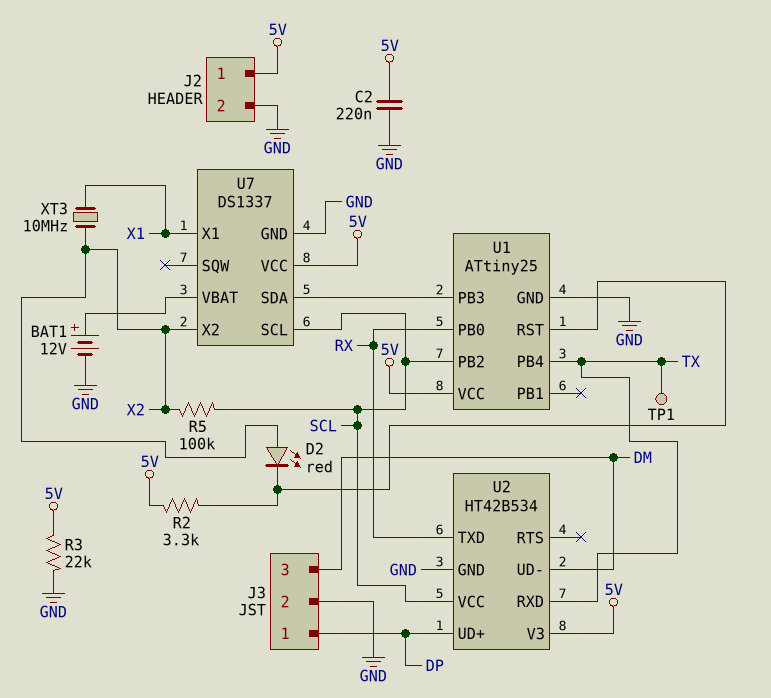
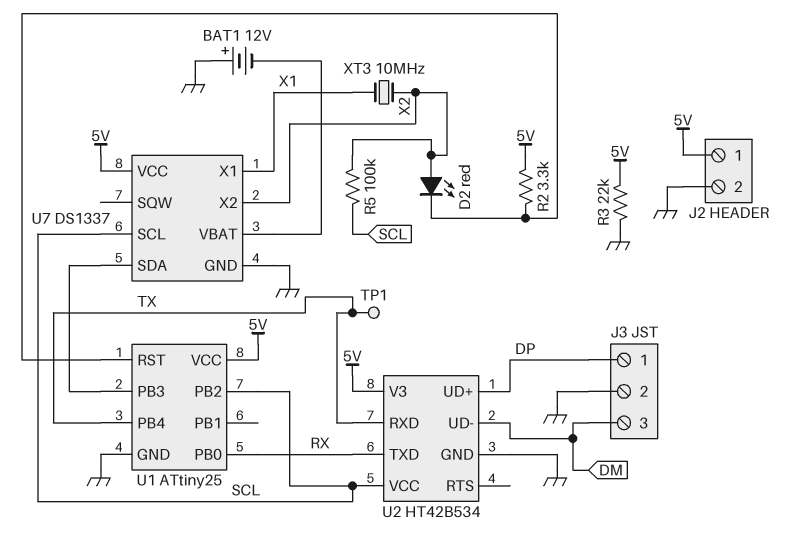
BAT1: 12V (plus U7/VBAT, minus GND) -> 12V (plus GND, minus U7/VBAT)
C2: 220nF (5V, GND) -> none

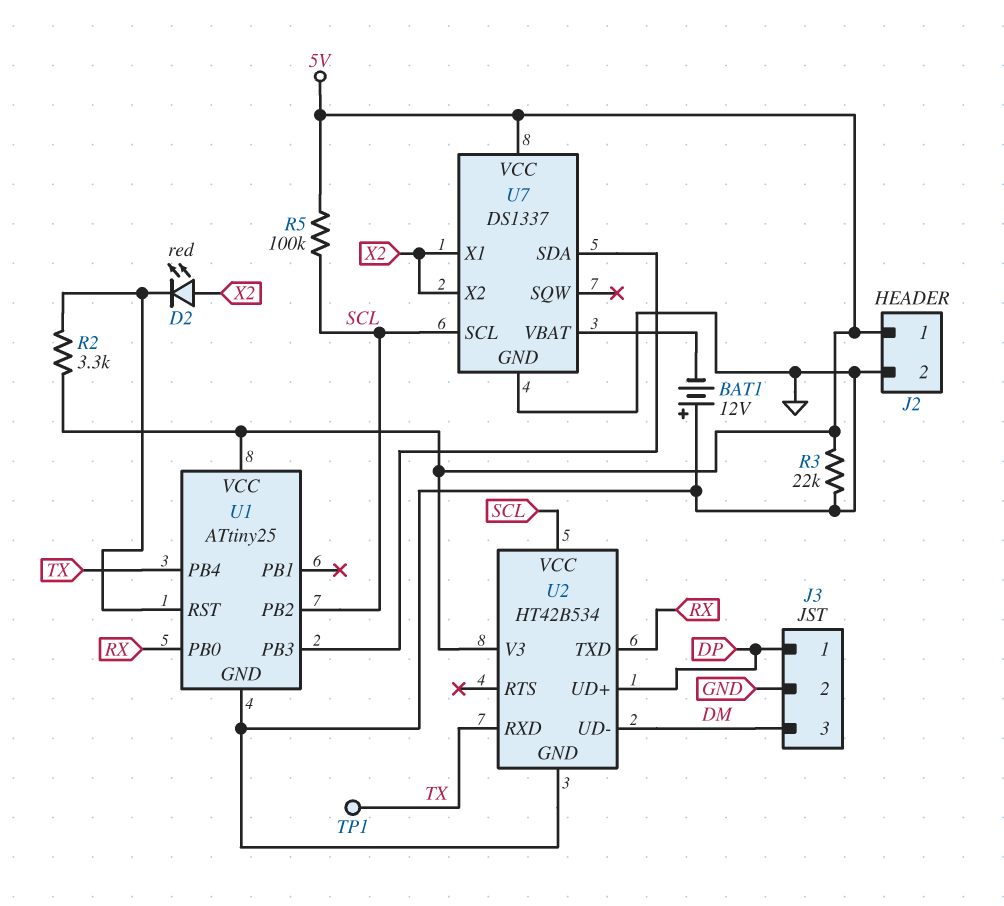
R5: 100k (SCL, X2) -> 100k (5V, SCL)
U7 pin X1: X1 -> X2
XT3: 10MHz (X1, X2) -> none

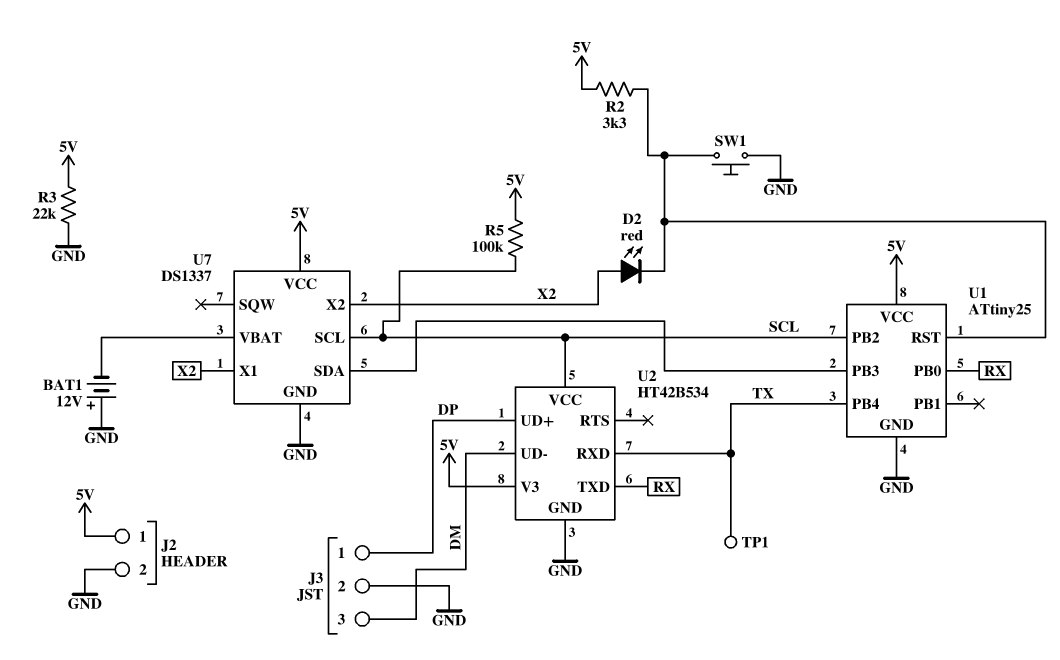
SW1: none -> button (GND, U1/RST)

